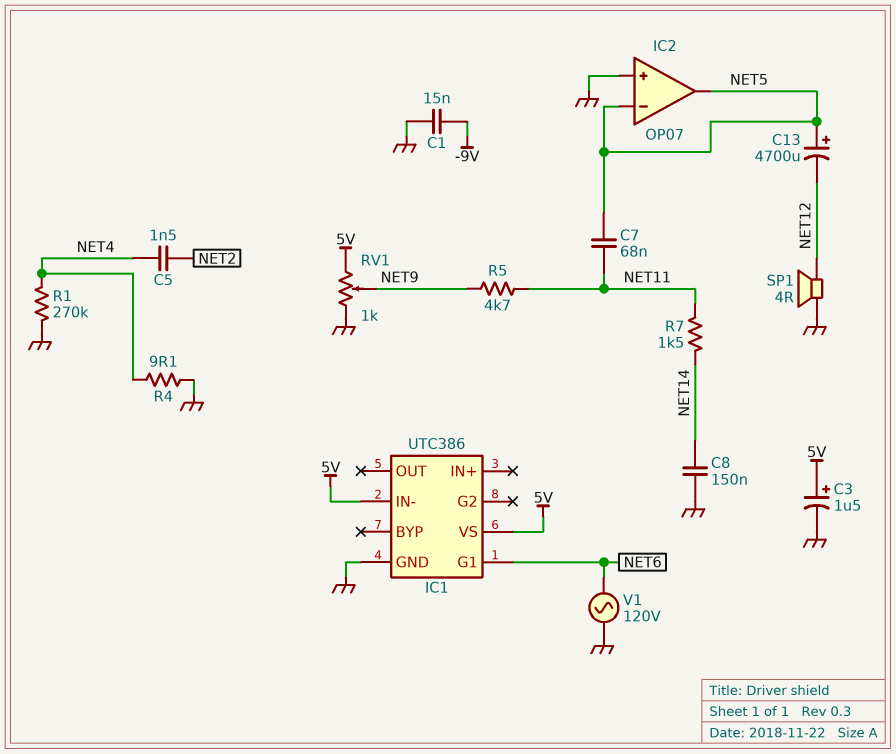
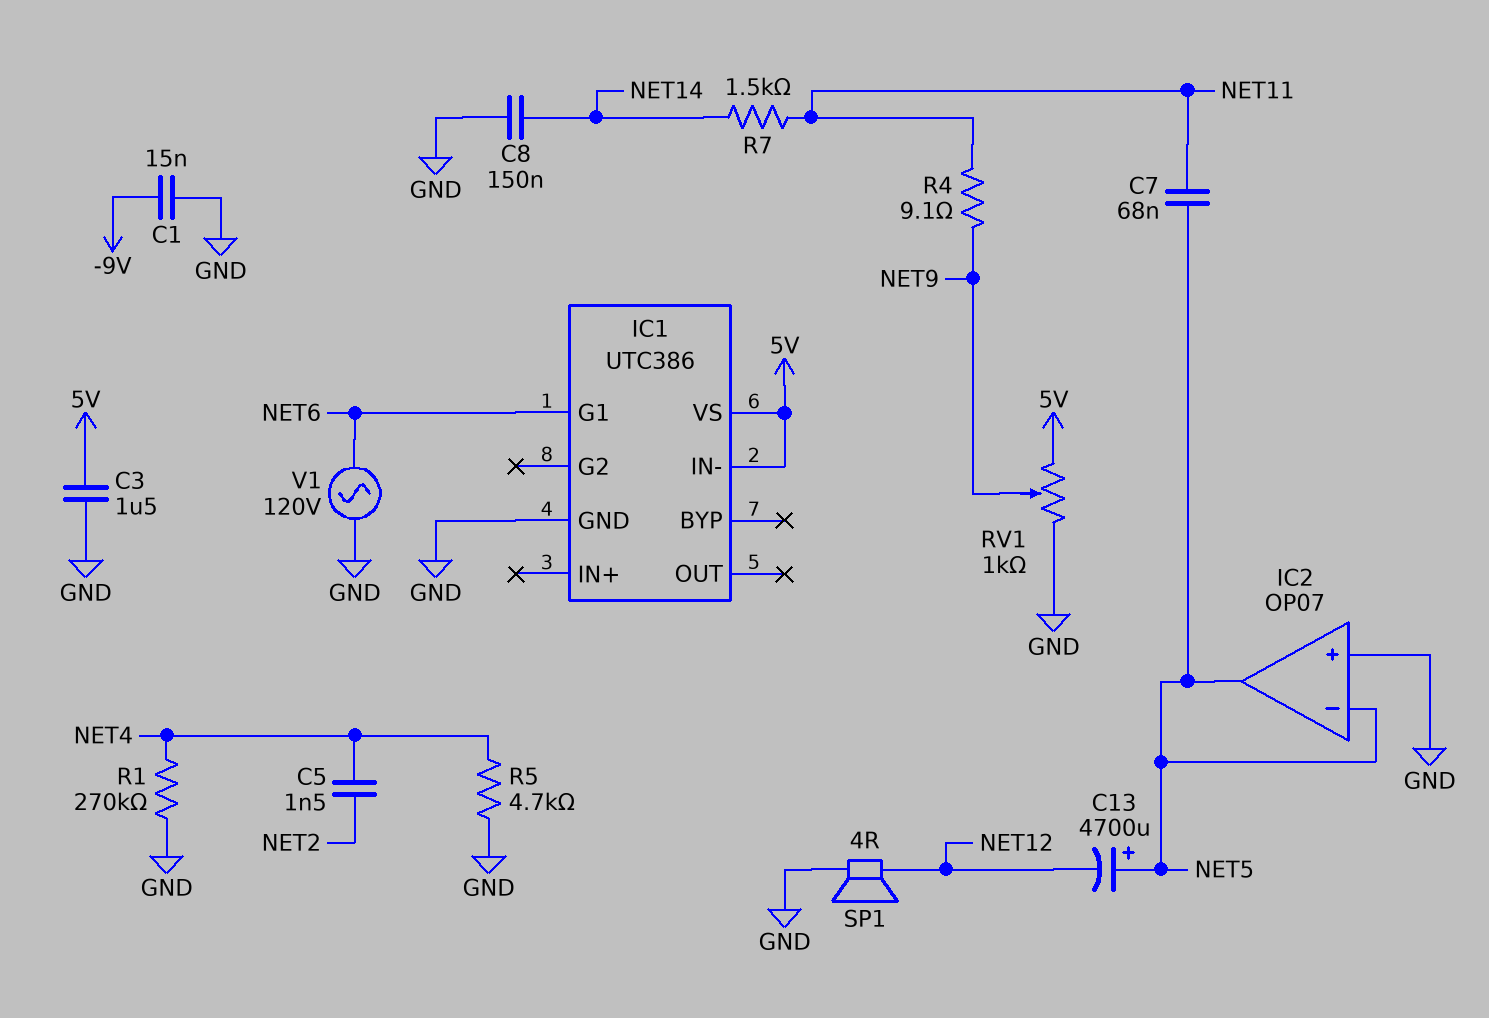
C3: 1.5uF (plus 5V, minus GND) -> 1.5uF (5V, GND)
R4: 9.1 (GND, NET4) -> 9.1 (NET9, NET11)
R5: 4.7k (NET9, NET11) -> 4.7k (GND, NET4)

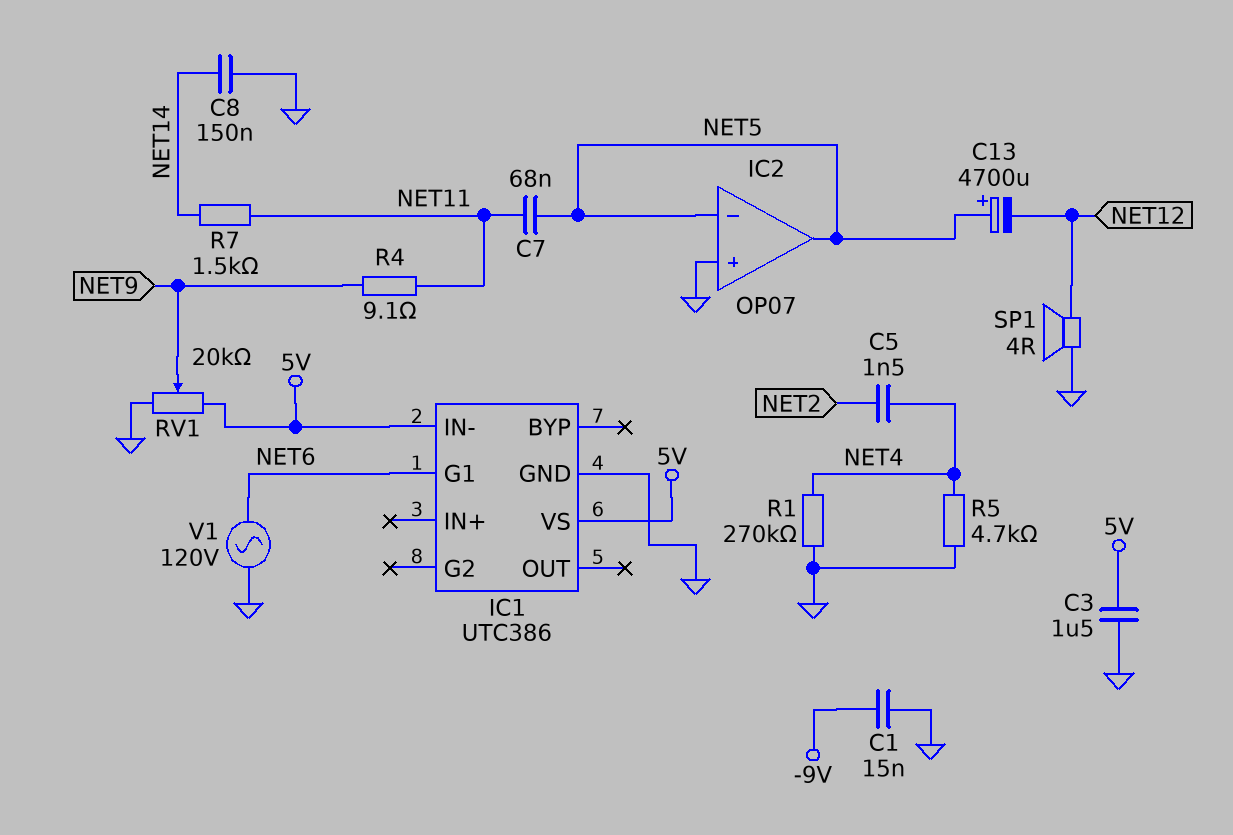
RV1: 1k (5V, GND, wiper NET9) -> 20k (5V, GND, wiper NET9)

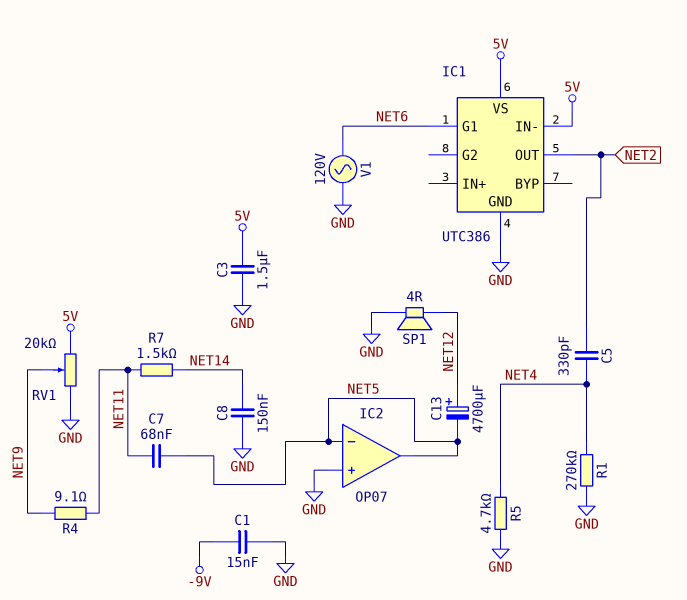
C5: 1.5nF (NET2, NET4) -> 330pF (NET2, NET4)
C13: 4700uF (plus NET5, minus NET12) -> 4700uF (plus NET12, minus NET5)
IC1 pin OUT: none -> NET2

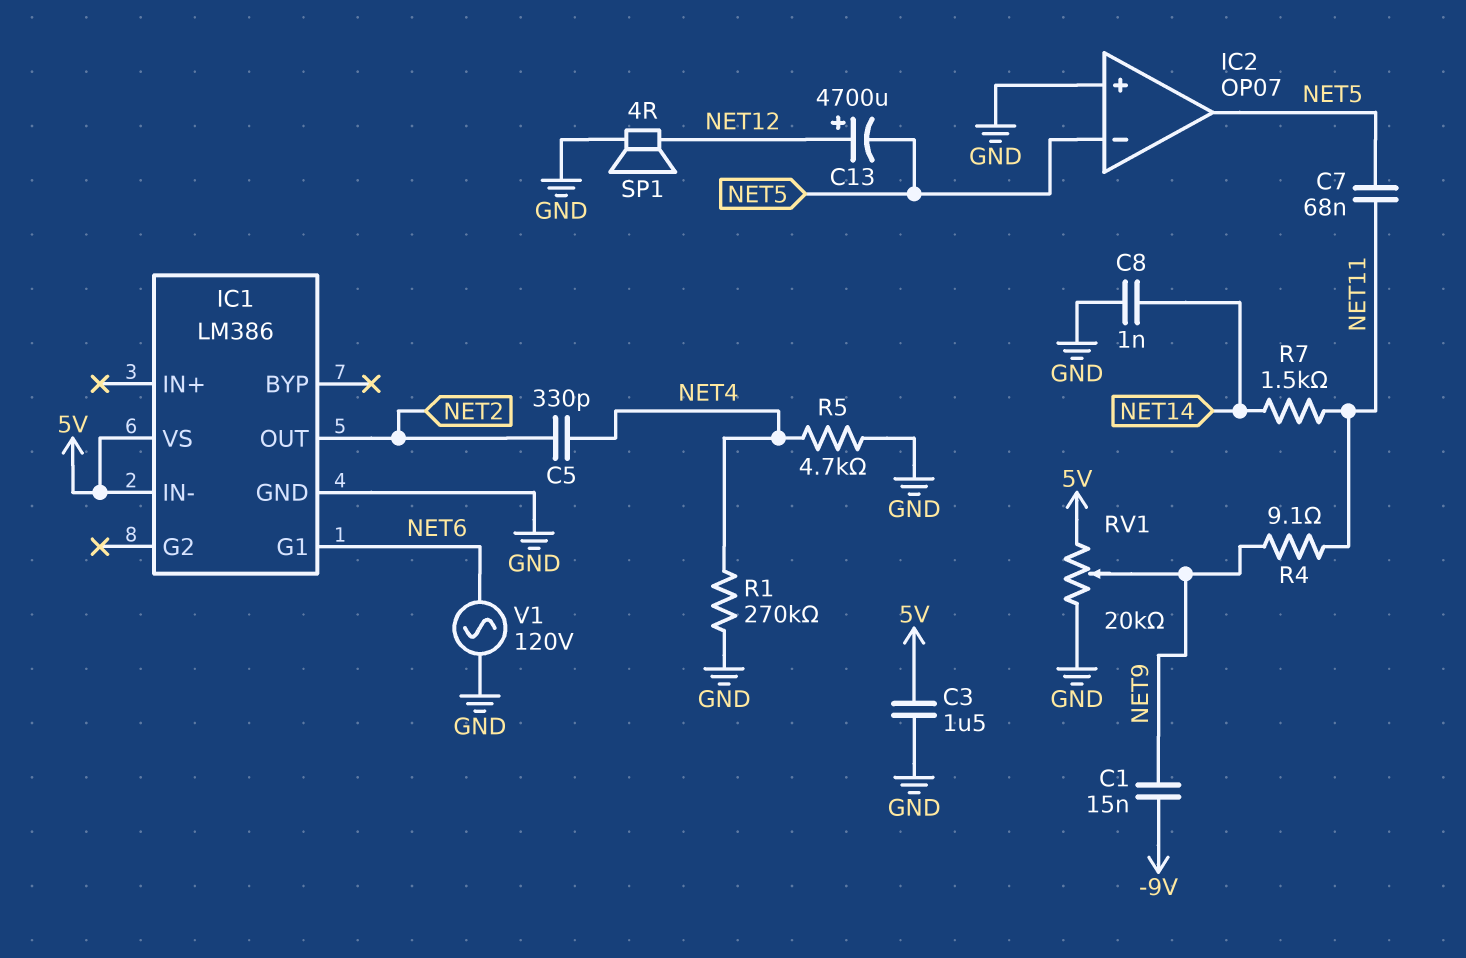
C1: 15nF (-9V, GND) -> 15nF (-9V, NET9)
C8: 150nF (GND, NET14) -> 1nF (GND, NET14)
IC1: UTC386 -> LM386

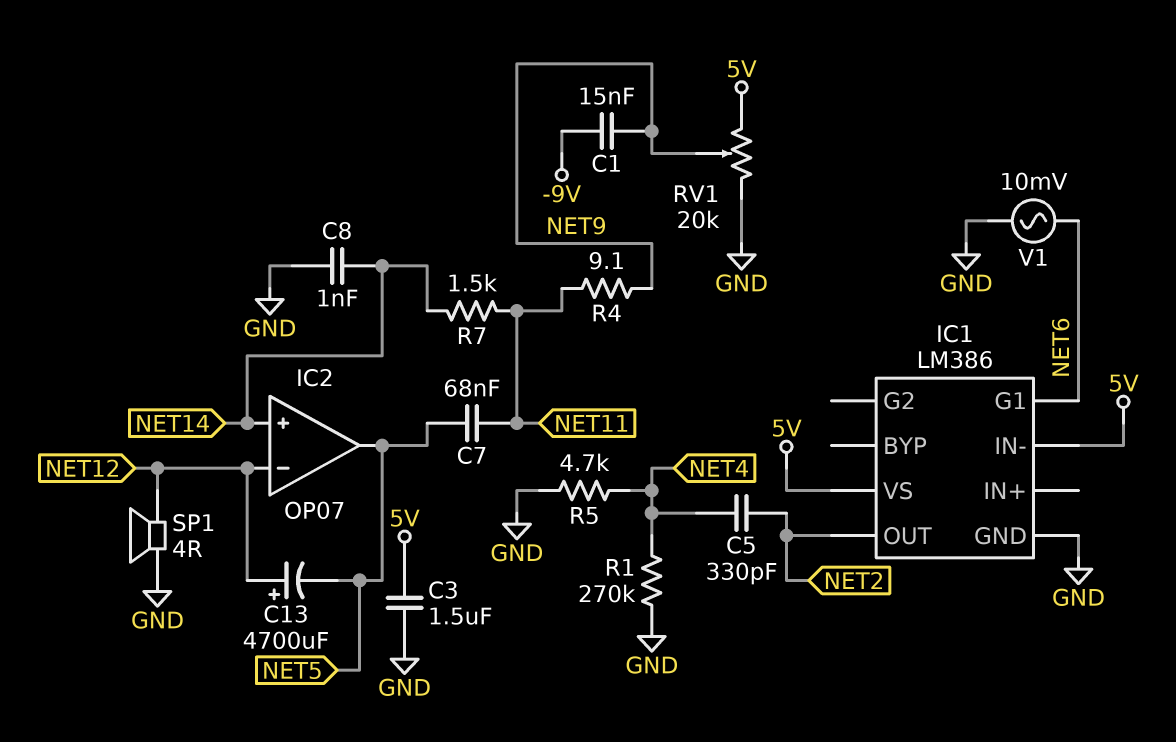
IC2 pin in+: GND -> NET14
IC2 pin in-: NET5 -> NET12
V1: AC 120V (GND, NET6) -> AC 10mV (GND, NET6)

